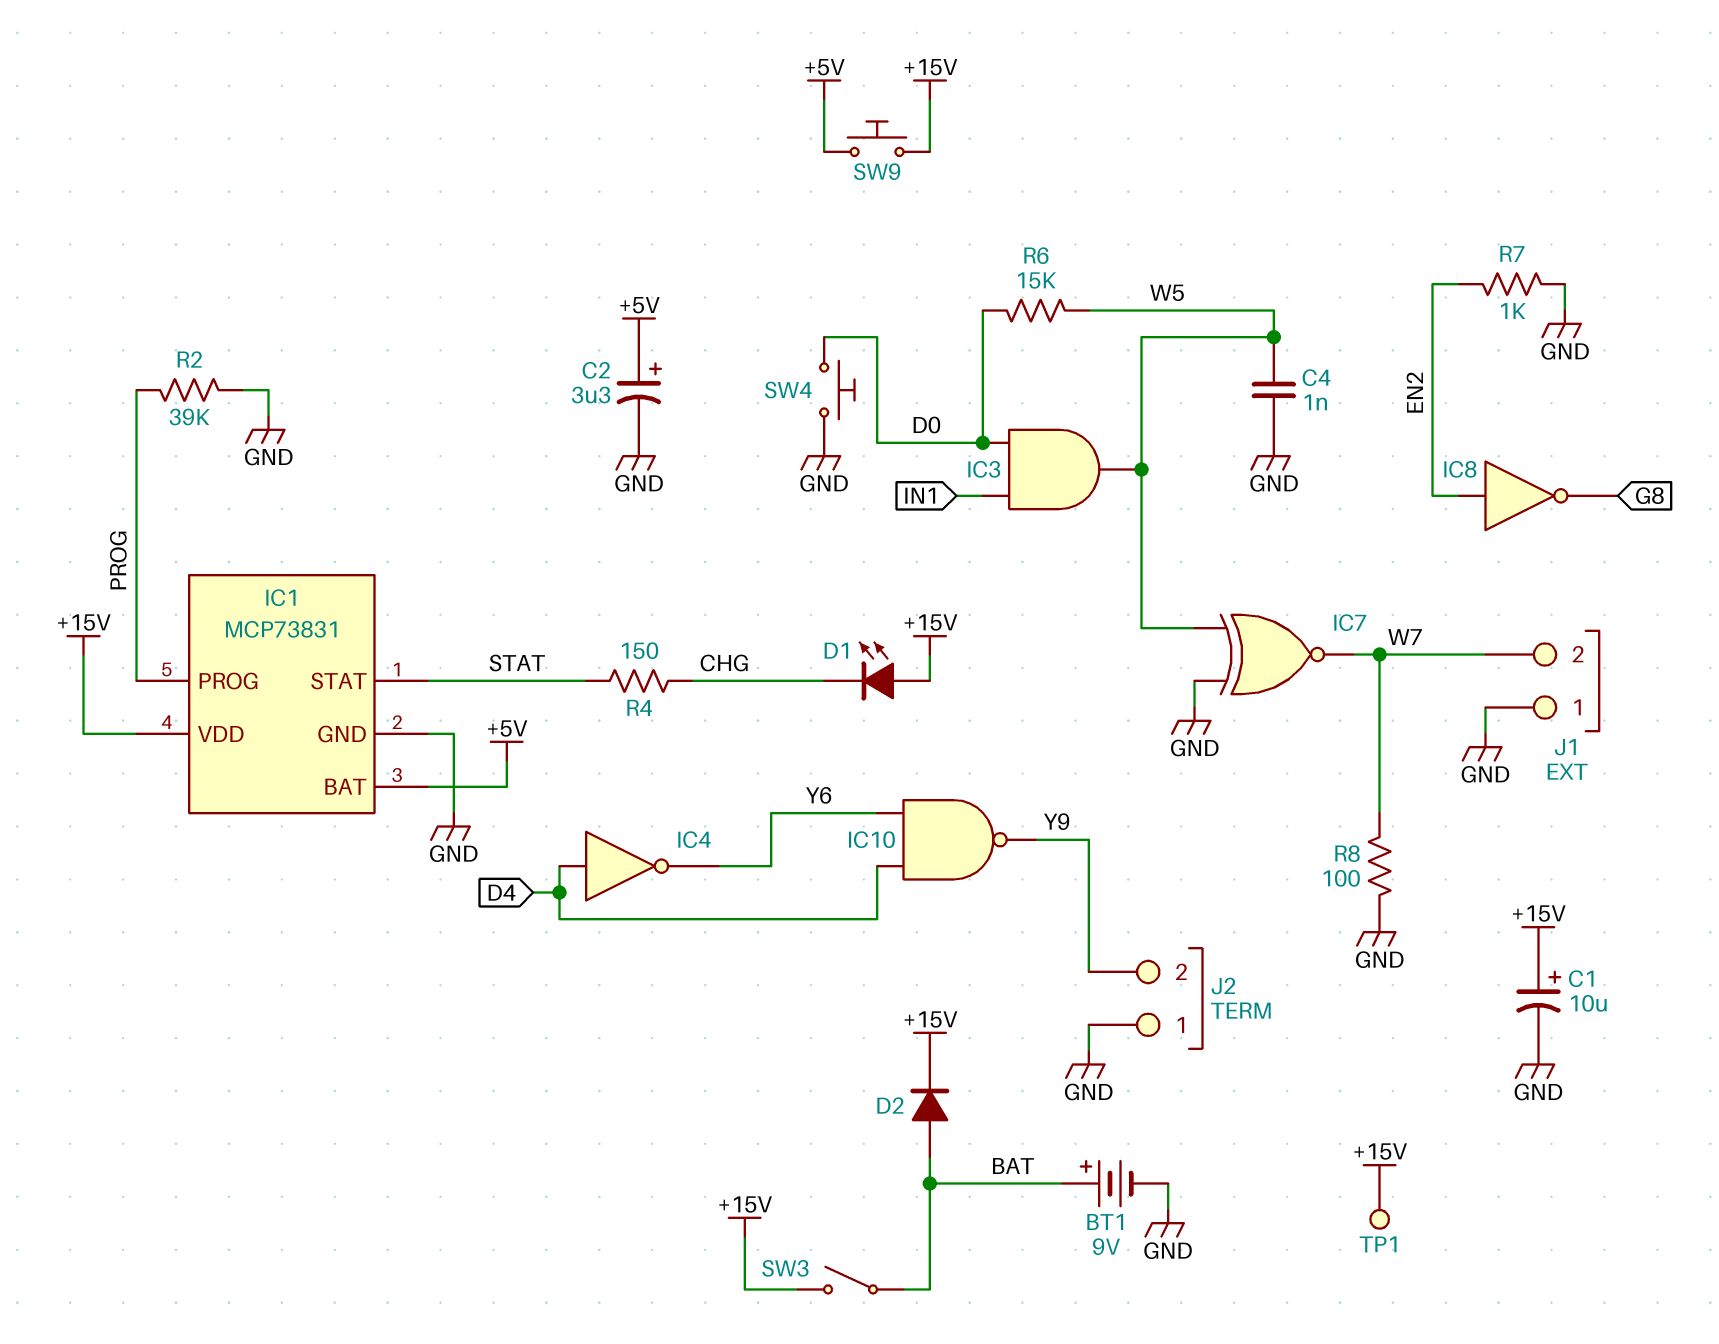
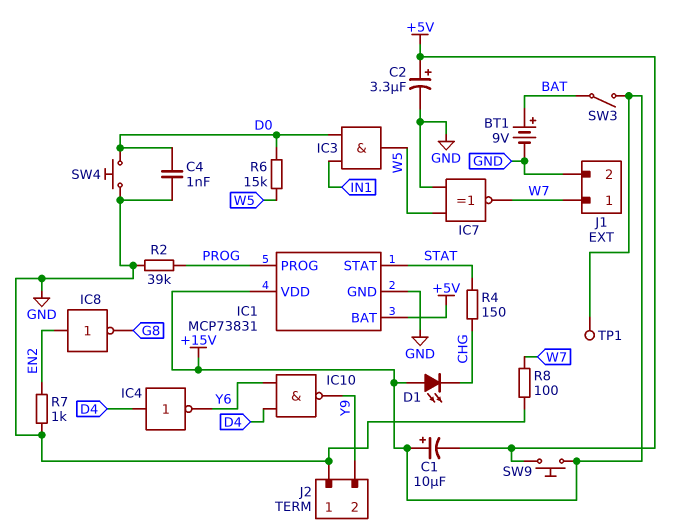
C1: 10uF (plus +15V, minus GND) -> 10uF (plus +15V, minus +5V)
C4: 1nF (GND, W5) -> 1nF (D0, GND)
D2: diode (A BAT, K +15V) -> none
J1 pin 1: GND -> W7
J1 pin 2: W7 -> GND

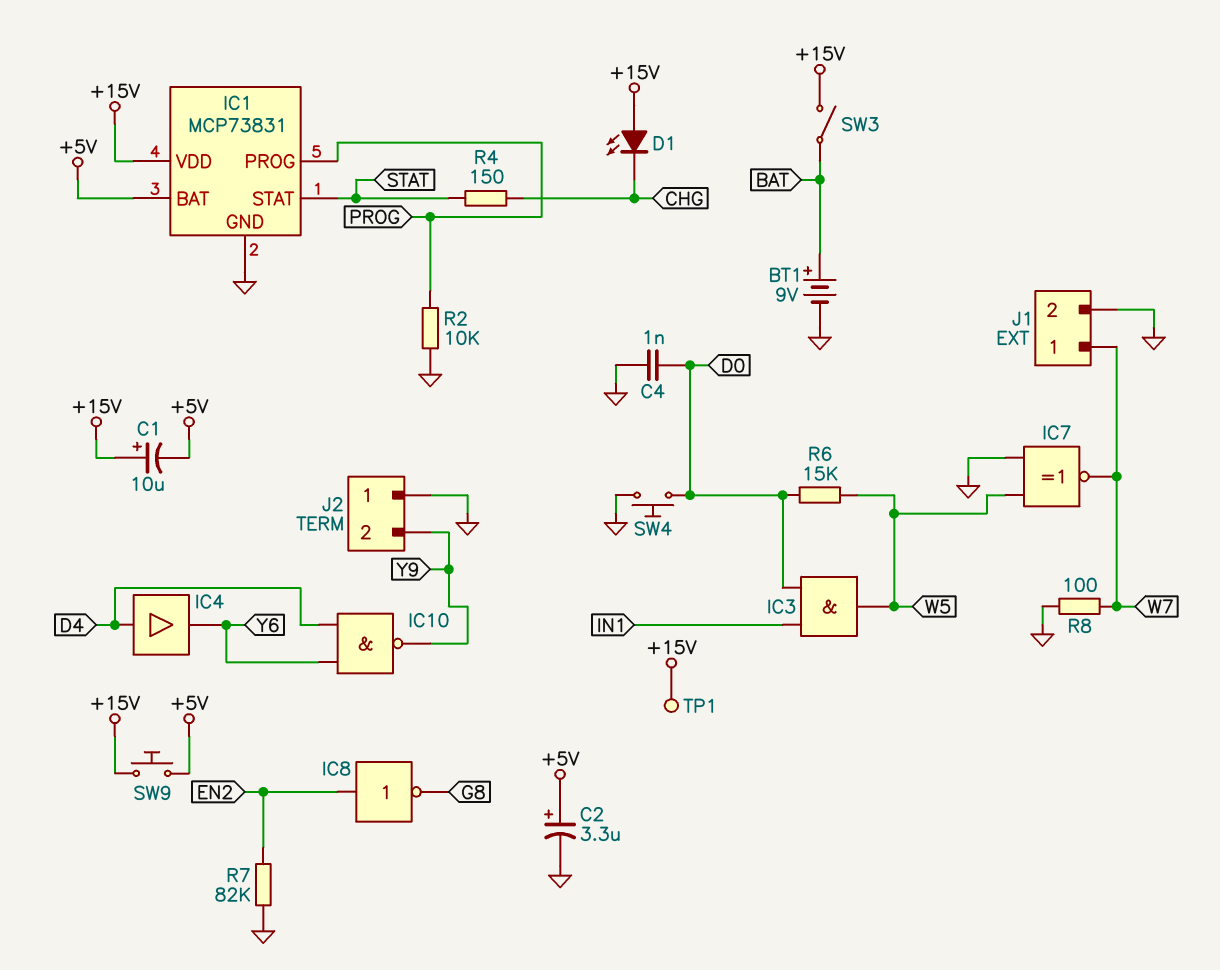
IC4: NOT (in D4, out Y6) -> buffer (in D4, out Y6)
R2: 39k (GND, PROG) -> 10k (GND, PROG)
R7: 1k (EN2, GND) -> 82k (EN2, GND)

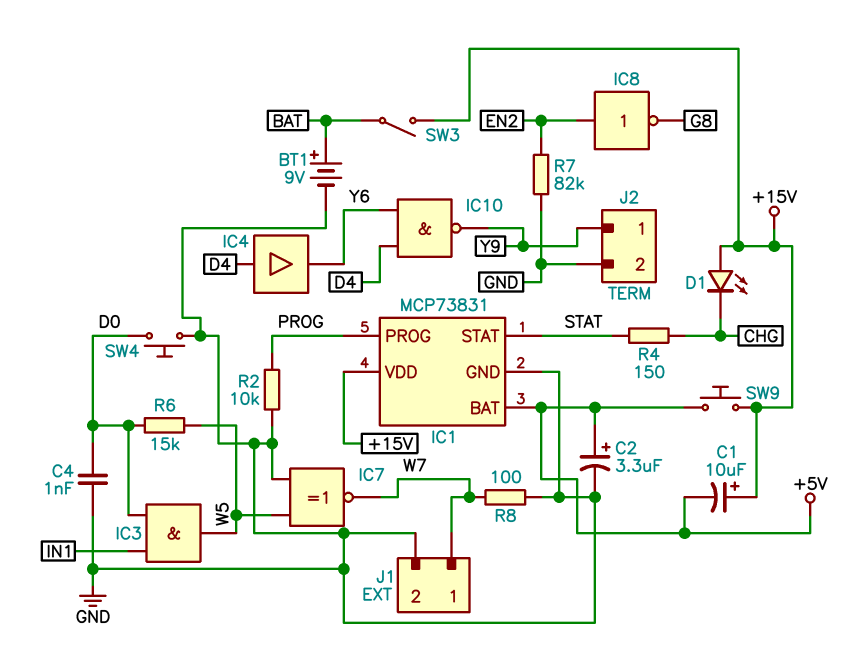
J2 pin 1: GND -> Y9
J2 pin 2: Y9 -> GND
TP1: test point (+15V) -> none

